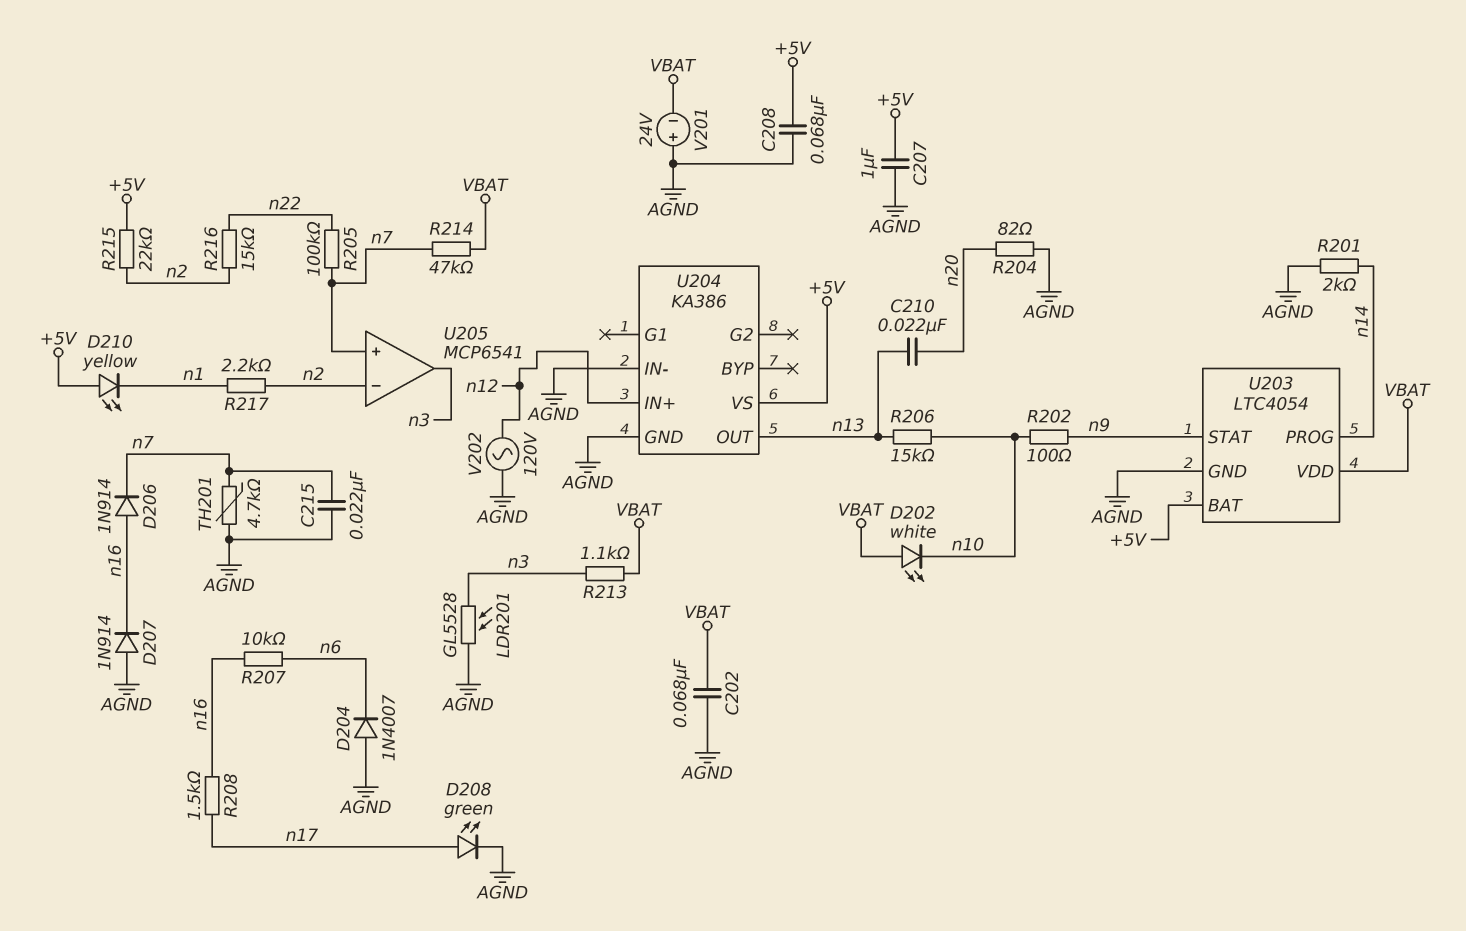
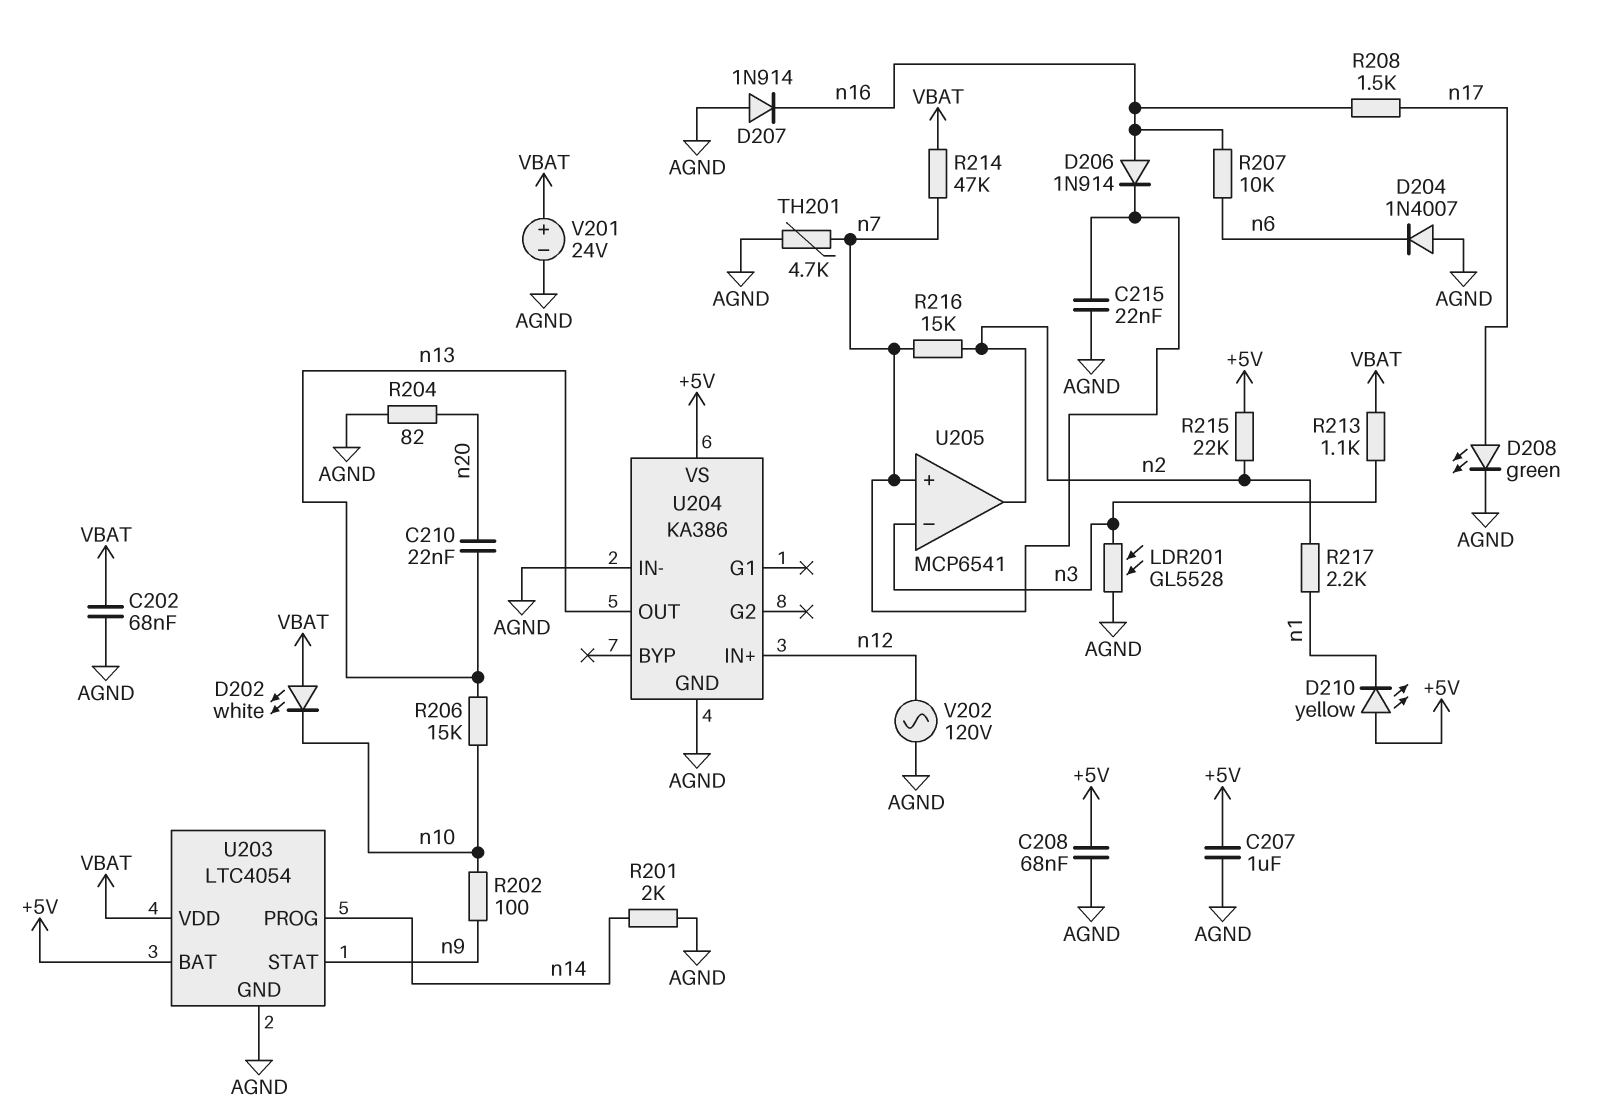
R205: 100k (n7, n22) -> none
R216: 15k (n2, n22) -> 15k (n2, n7)
U205 pin in-: n2 -> n3
U205 pin out: n3 -> n2
V201: 24V (plus AGND, minus VBAT) -> 24V (plus VBAT, minus AGND)

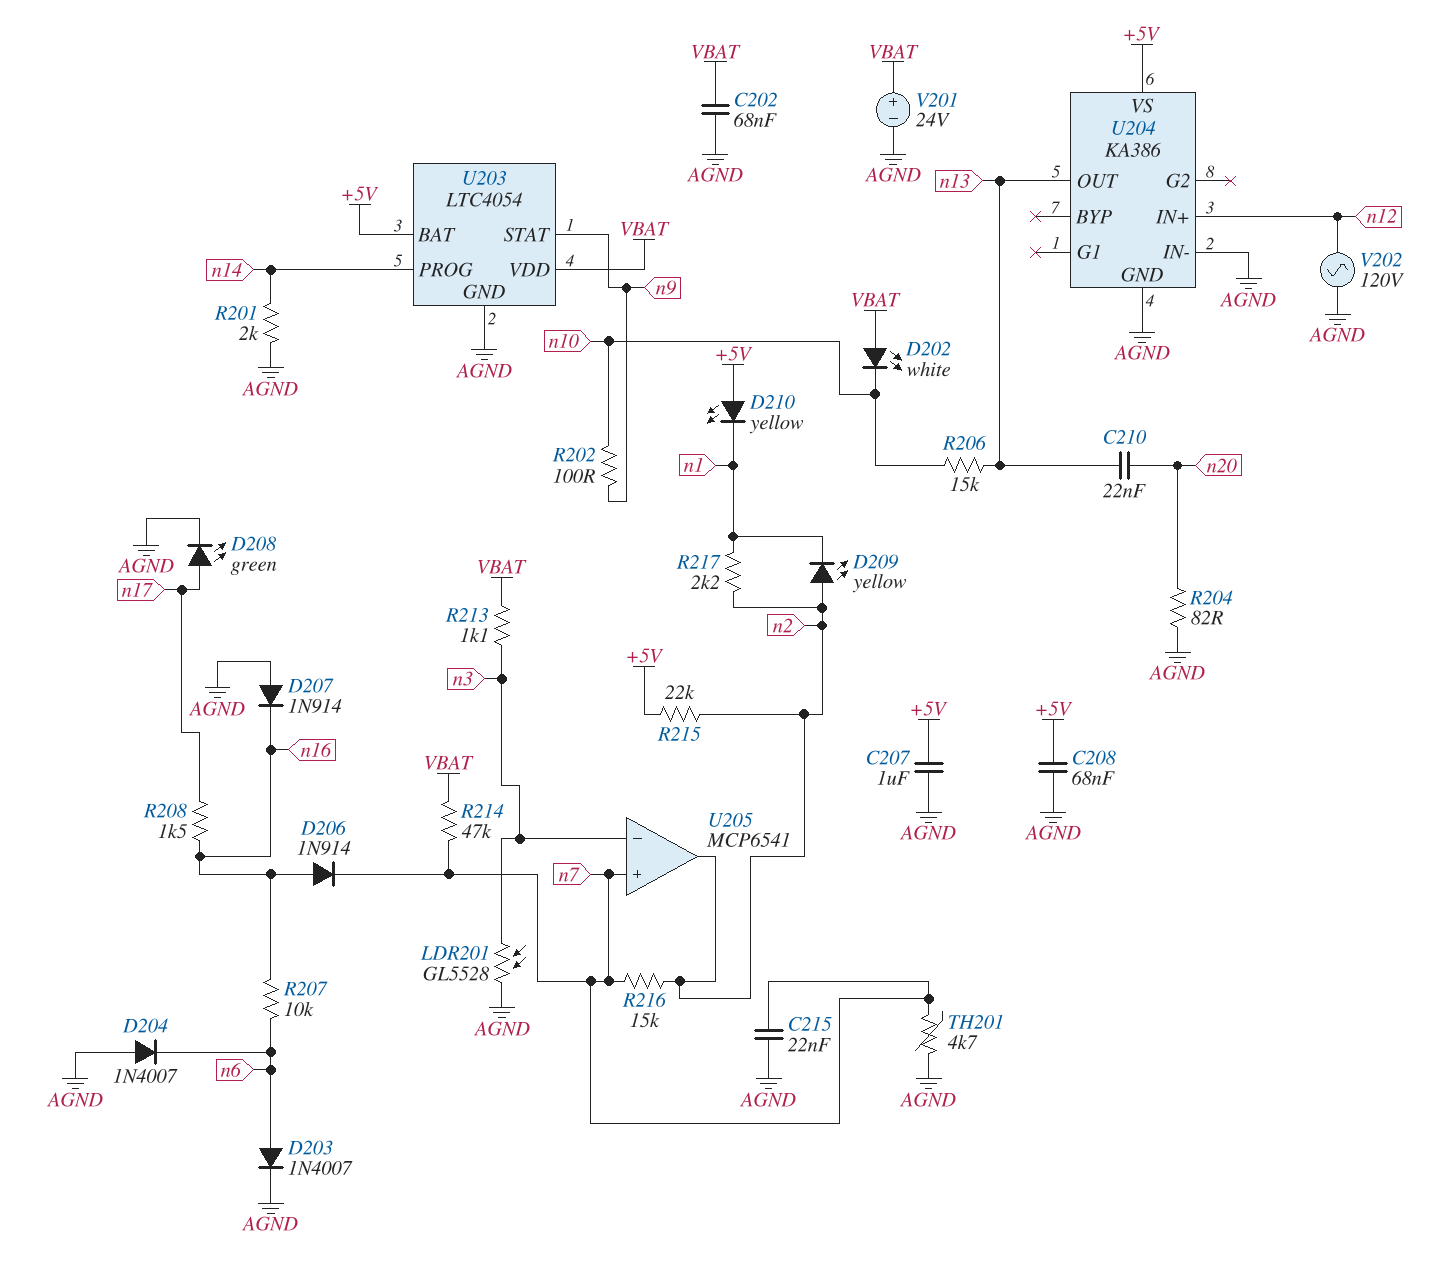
D203: none -> diode 1N4007 (A n6, K AGND)
D209: none -> LED yellow (A n2, K n1)

